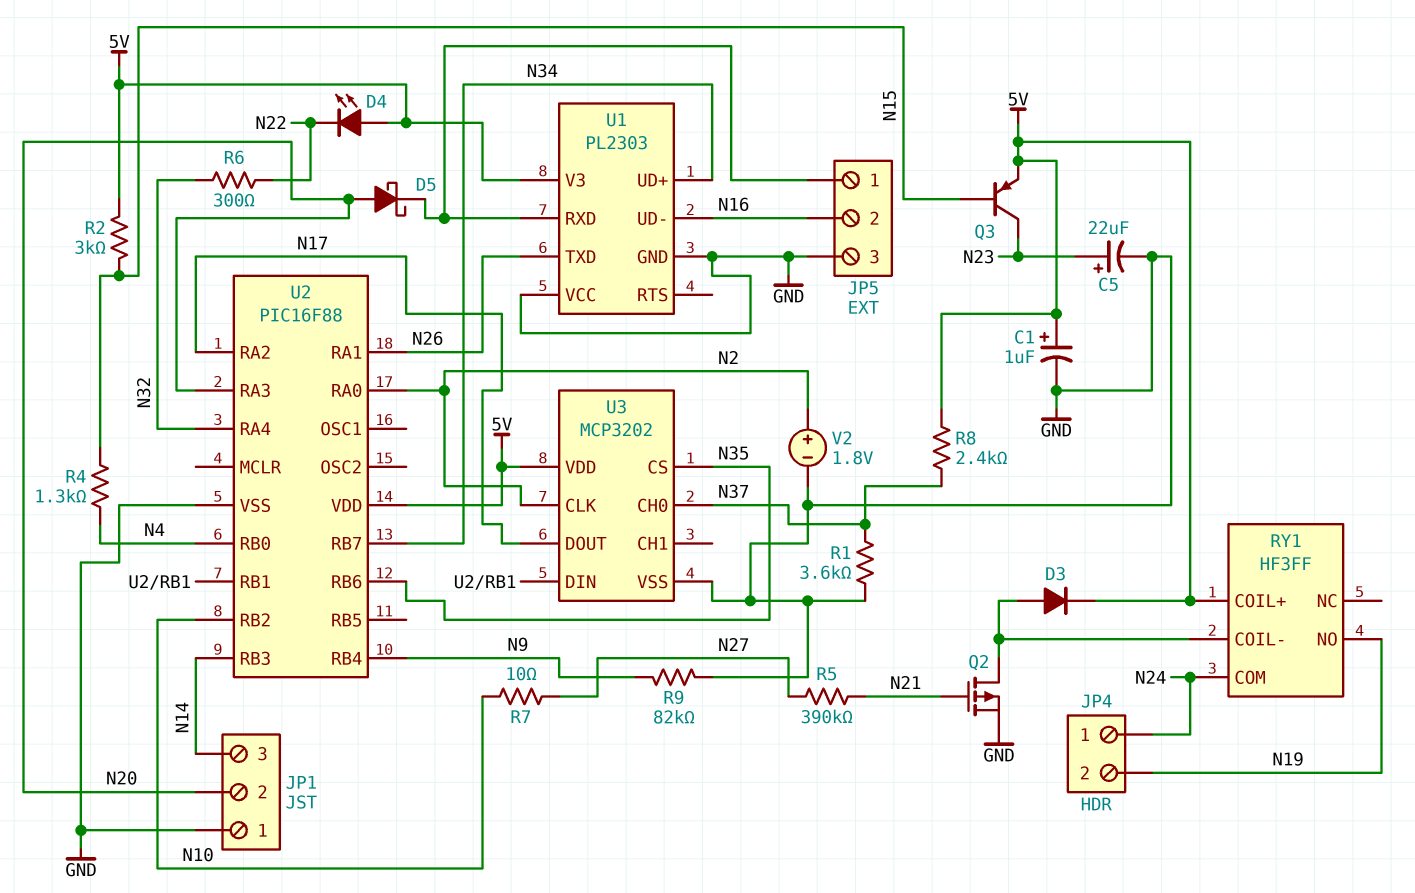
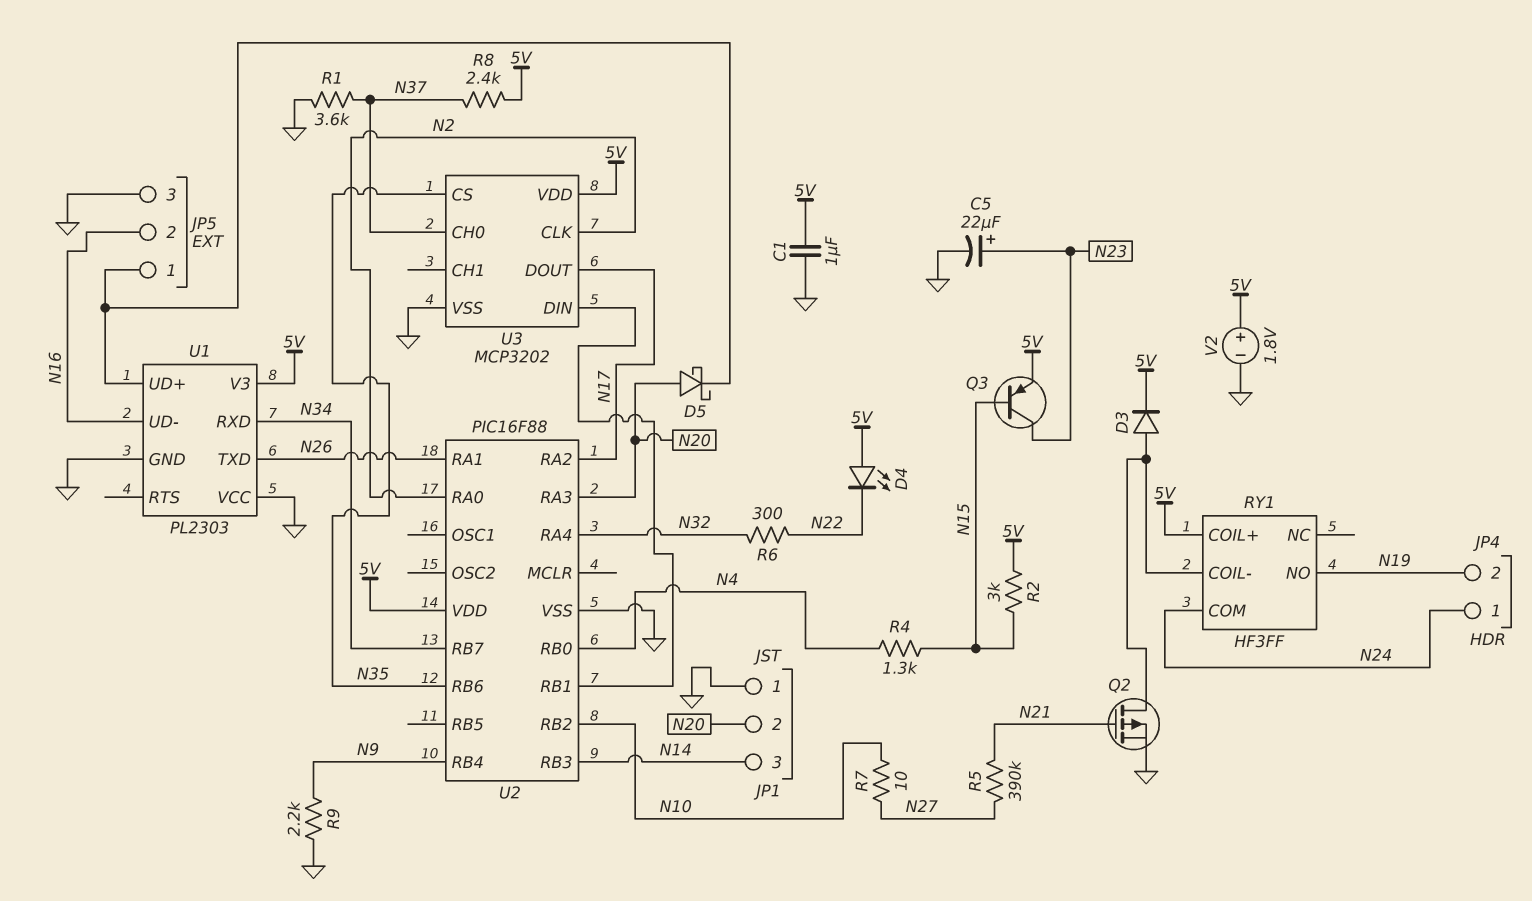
C1: 1uF (plus 5V, minus GND) -> 1uF (5V, GND)
R9: 82k (GND, N9) -> 2.2k (GND, N9)
U1 pin RXD: JP5/1 -> N34
U1 pin UD+: N34 -> JP5/1
V2: 1.8V (plus N2, minus GND) -> 1.8V (plus 5V, minus GND)

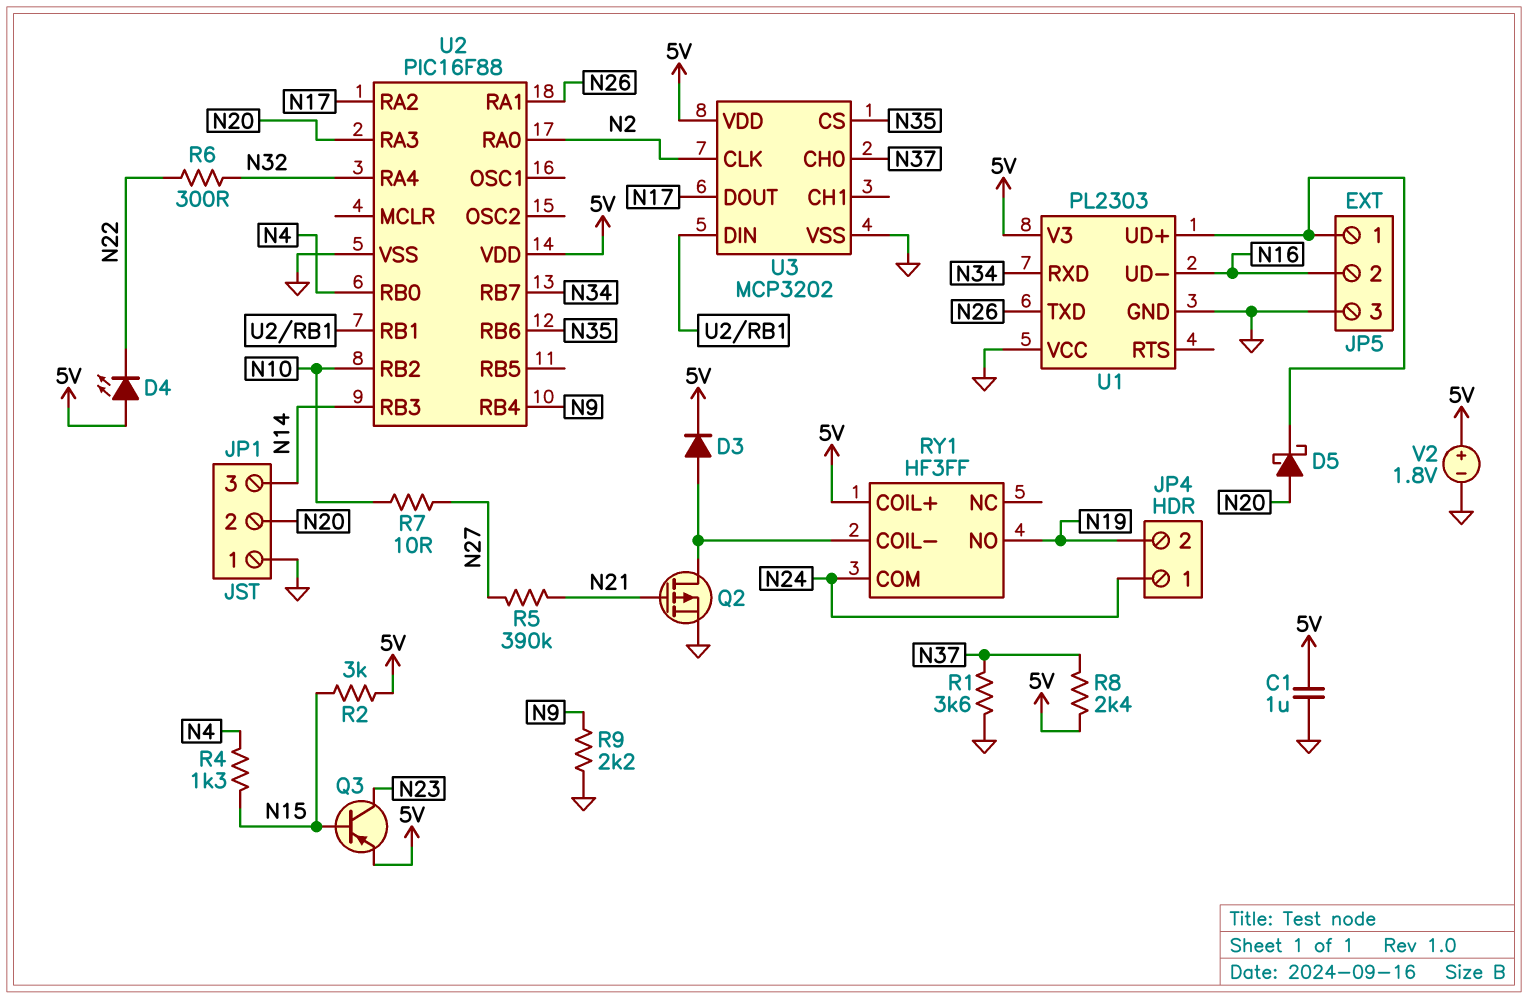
C5: 22uF (plus N23, minus GND) -> none

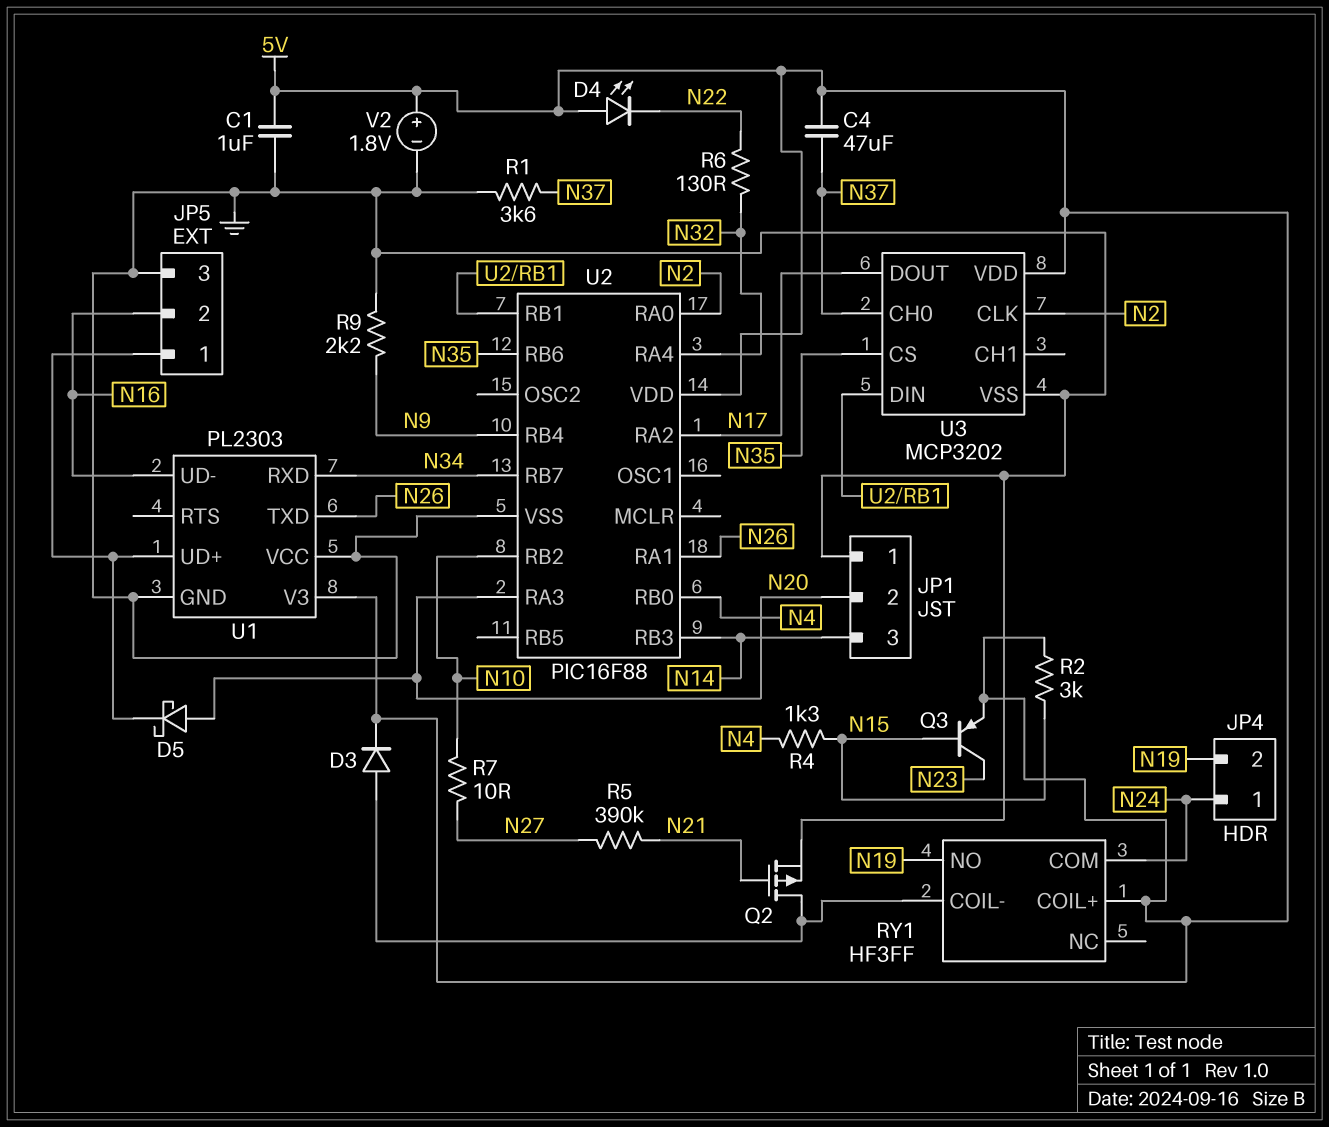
C4: none -> 47uF (5V, N37)
R6: 300 (N22, N32) -> 130 (N22, N32)
R8: 2.4k (5V, N37) -> none

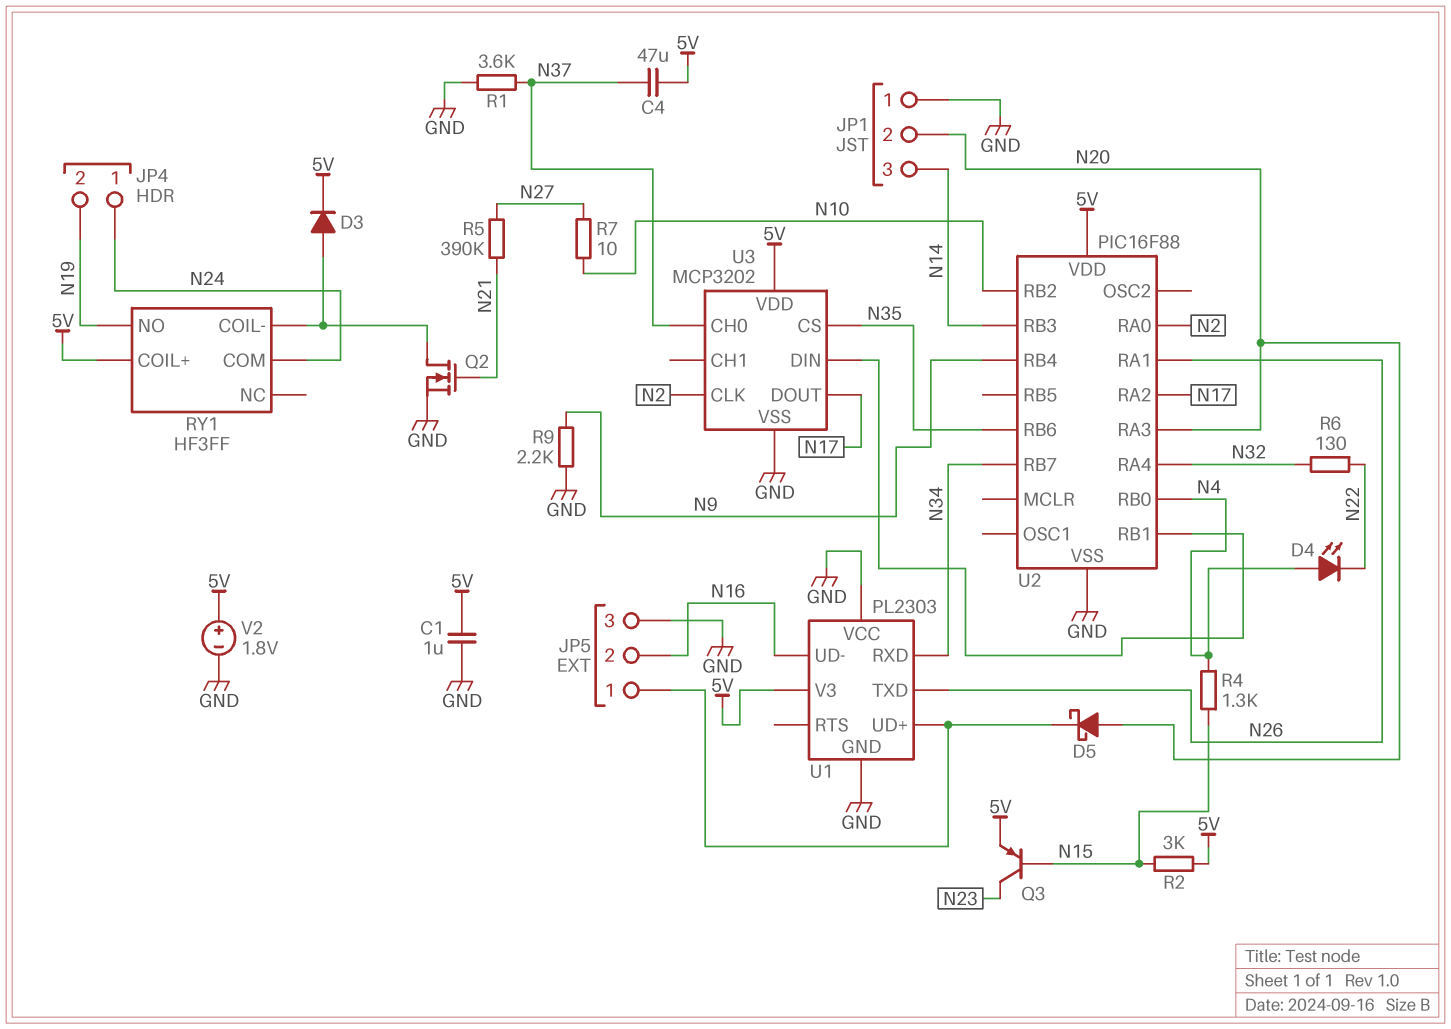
D4: LED (A 5V, K N22) -> LED (A N4, K N22)
Q2: PMOS (G N21, D RY1/COIL-, S GND) -> NMOS (G N21, D RY1/COIL-, S GND)

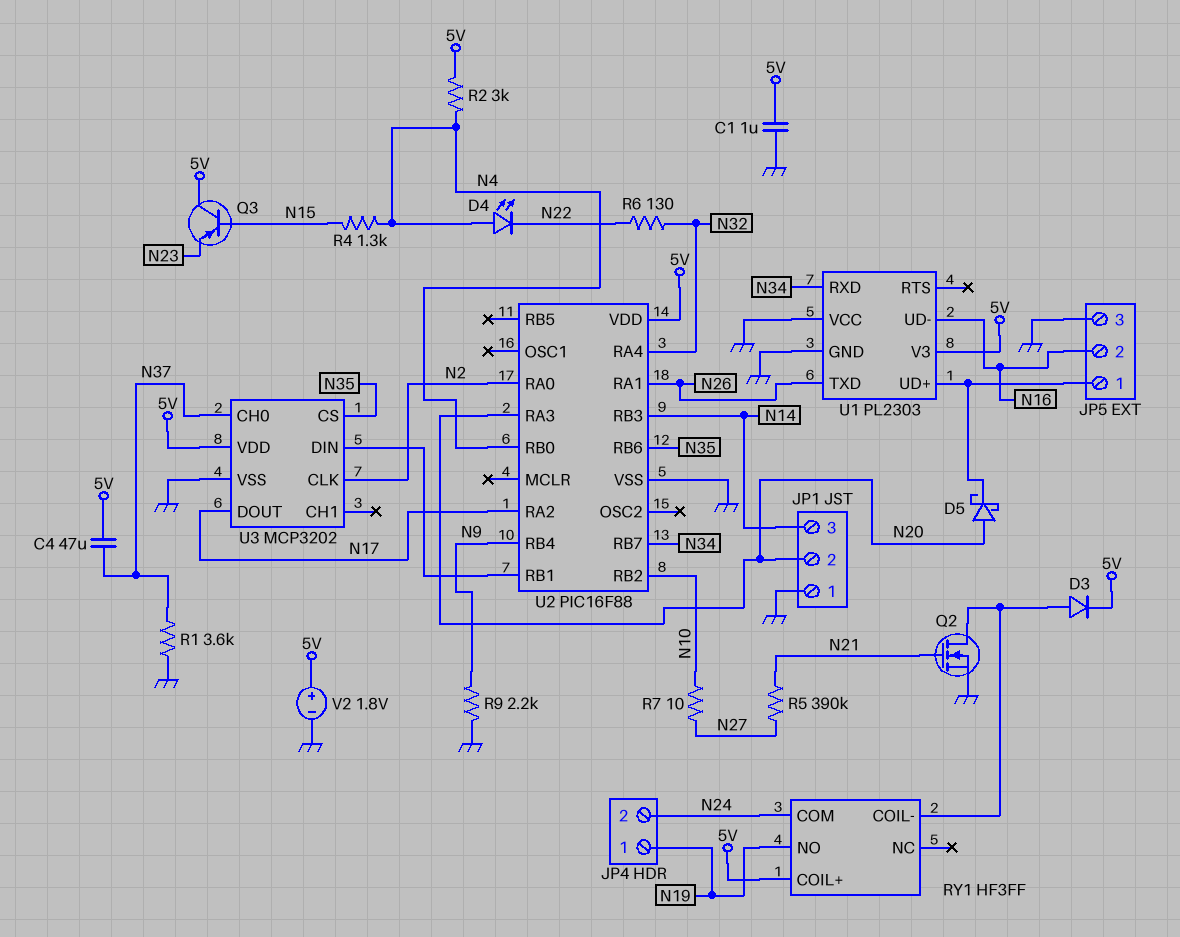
JP4 pin 1: N24 -> N19
JP4 pin 2: N19 -> N24
Q3: PNP (B N15, C N23, E 5V) -> PNP (B N15, C 5V, E N23)
R2: 3k (5V, N15) -> 3k (5V, N4)

